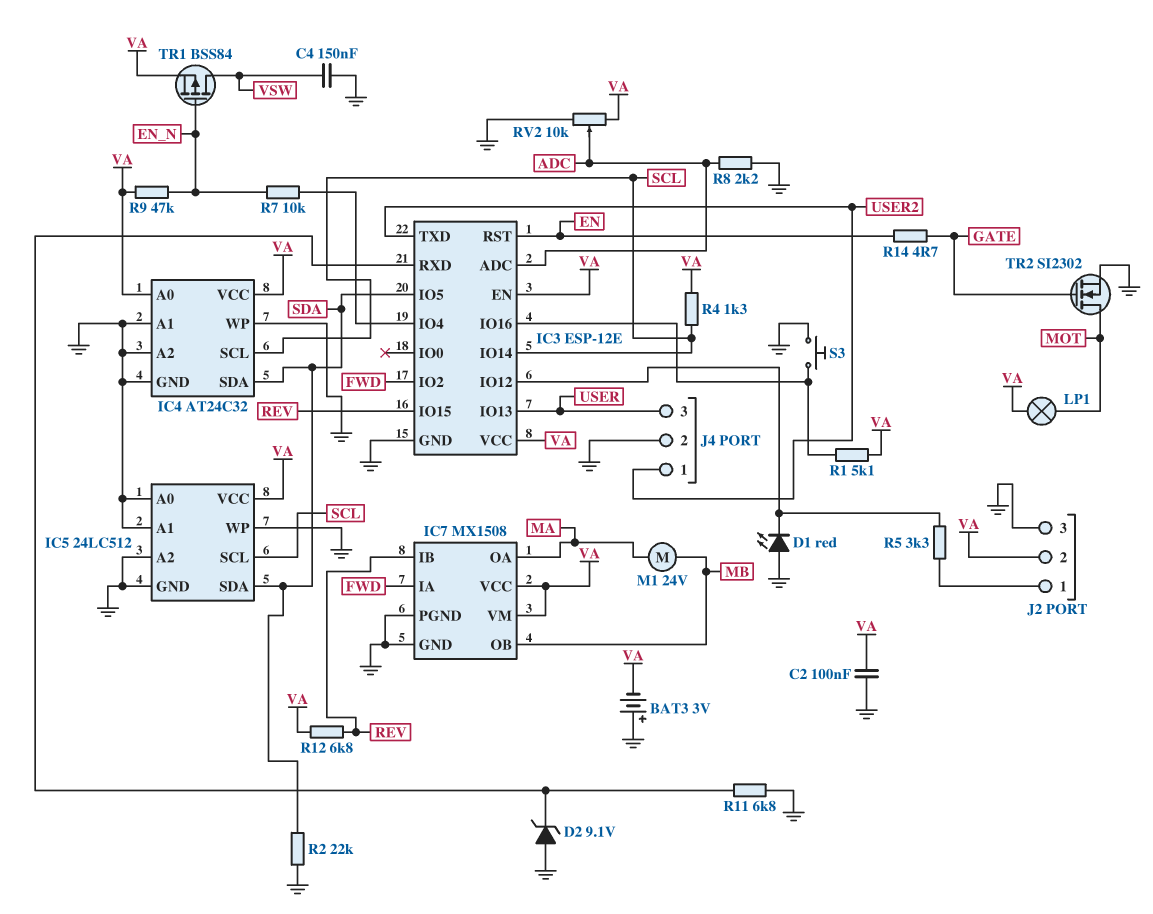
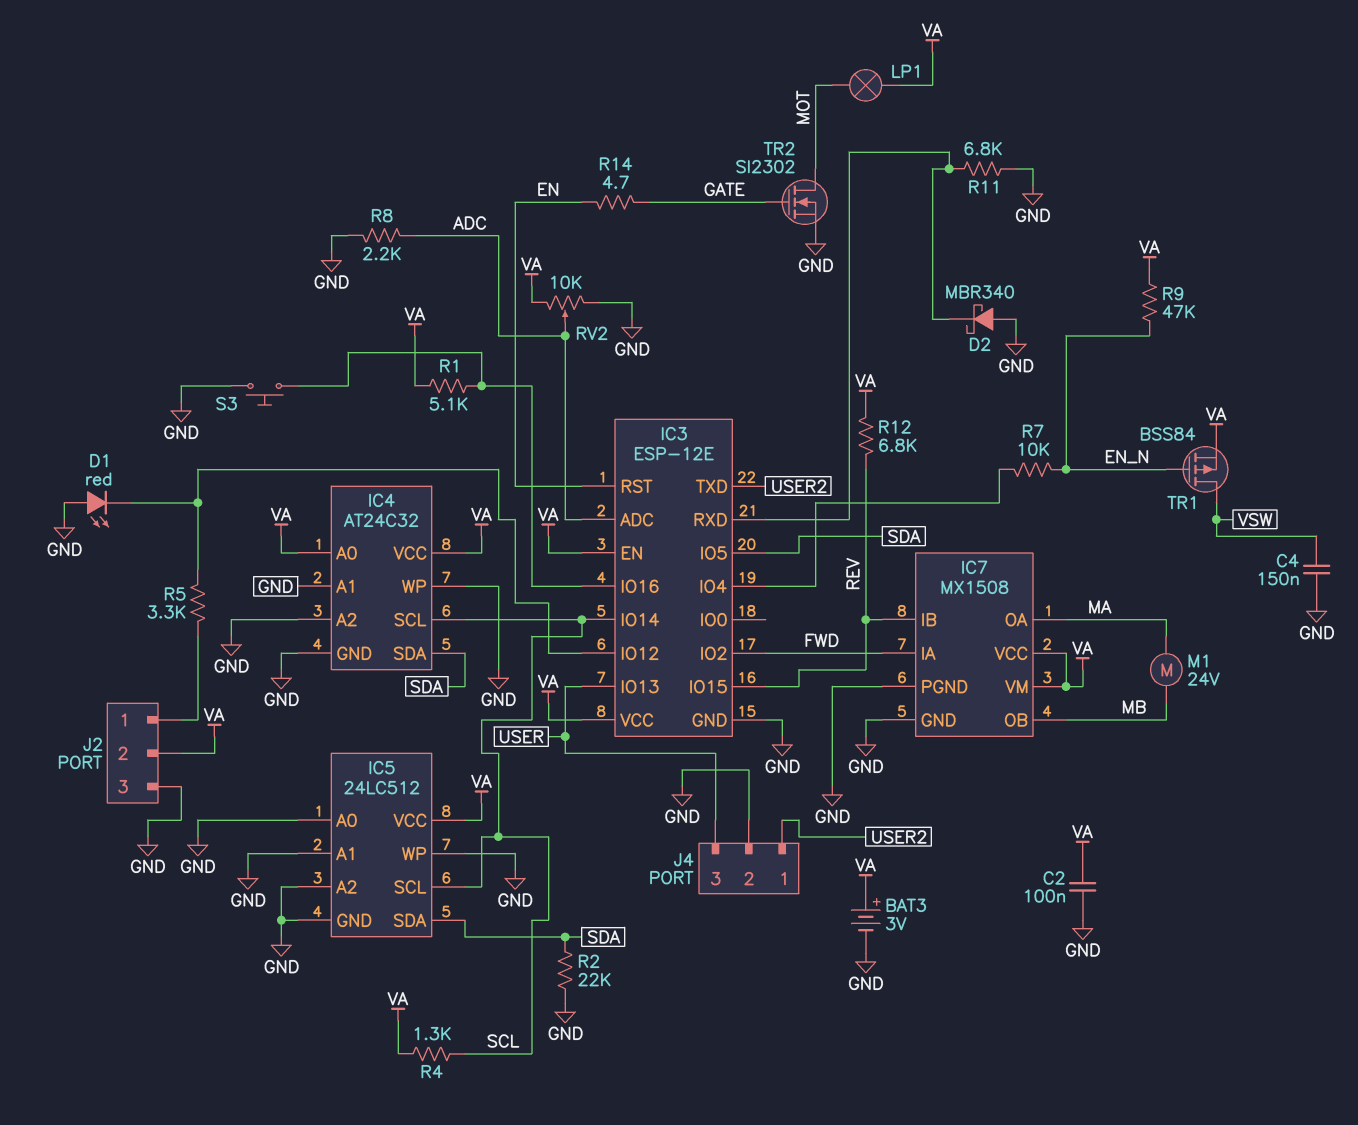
BAT3: 3V (plus GND, minus VA) -> 3V (plus VA, minus GND)
D2: zener 9.1V (A GND, K IC3/RXD) -> schottky MBR340 (A GND, K IC3/RXD)

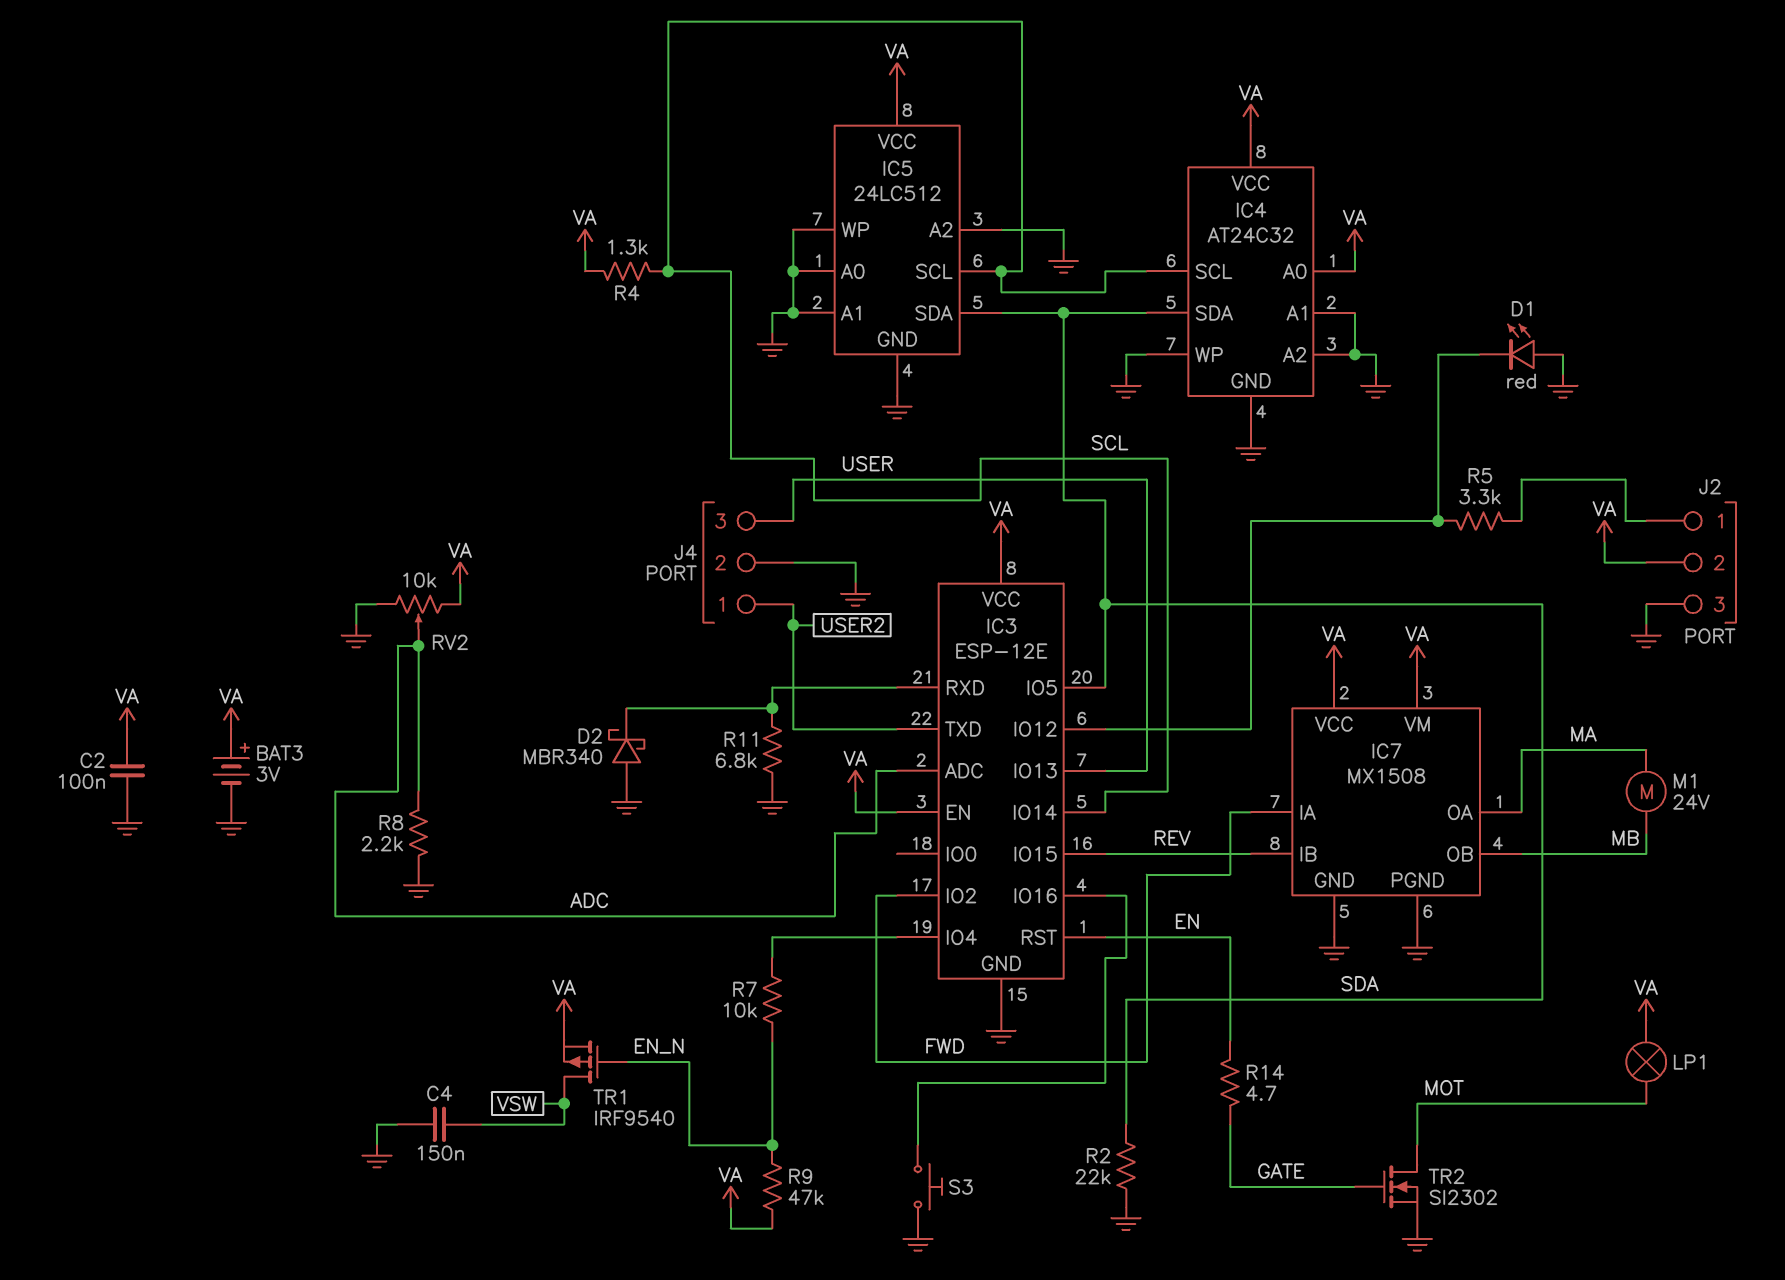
R1: 5.1k (IC3/IO16, VA) -> none
R12: 6.8k (REV, VA) -> none
TR1: PMOS BSS84 (G EN_N, D VSW, S VA) -> PMOS IRF9540 (G EN_N, D VSW, S VA)

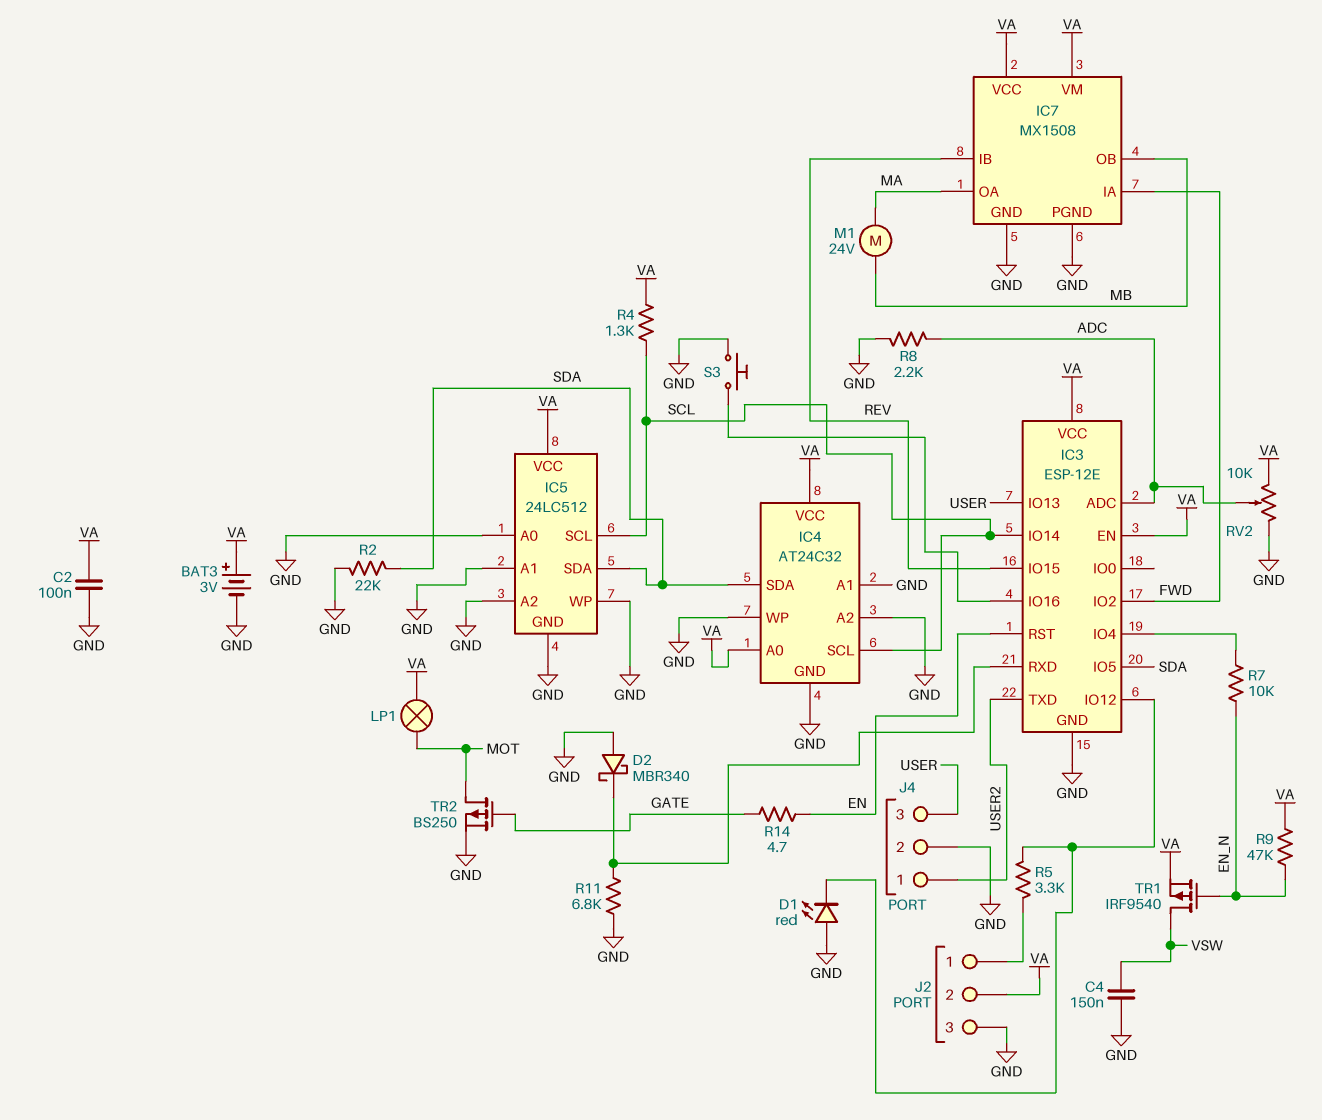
TR2: NMOS SI2302 (G GATE, D MOT, S GND) -> PMOS BS250 (G GATE, D MOT, S GND)

